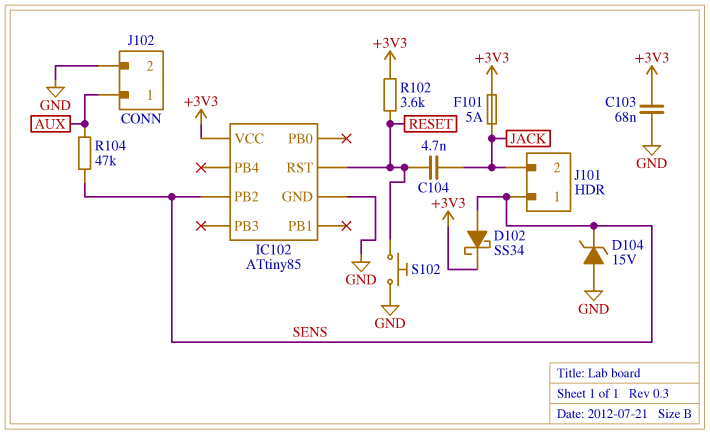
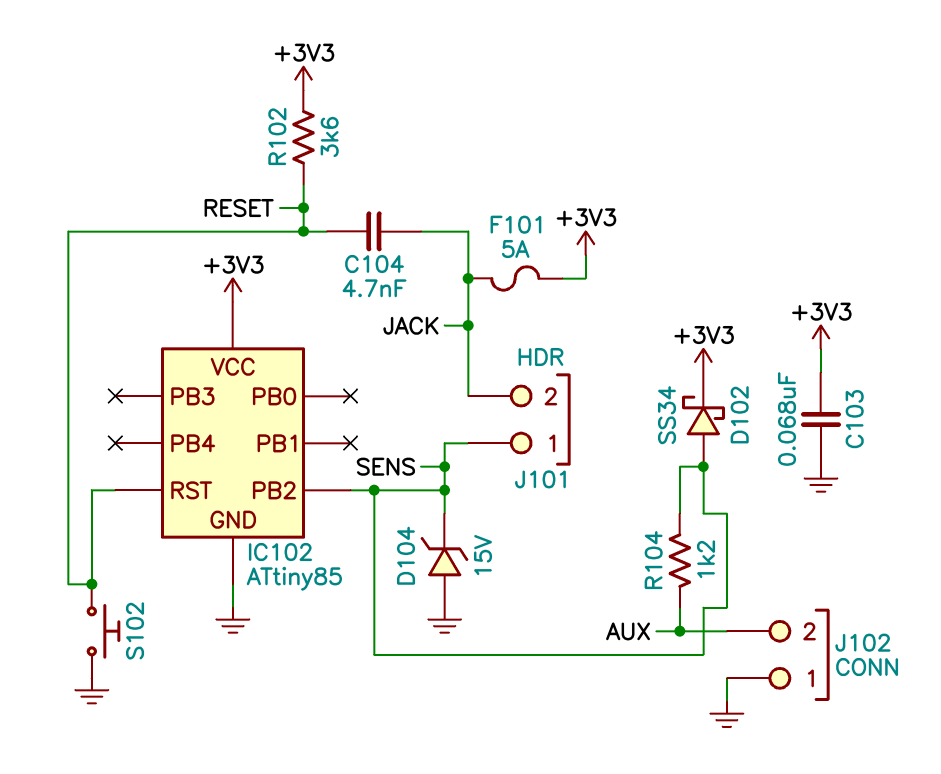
J102 pin 1: AUX -> GND
J102 pin 2: GND -> AUX
R104: 47k (AUX, SENS) -> 1.2k (AUX, SENS)

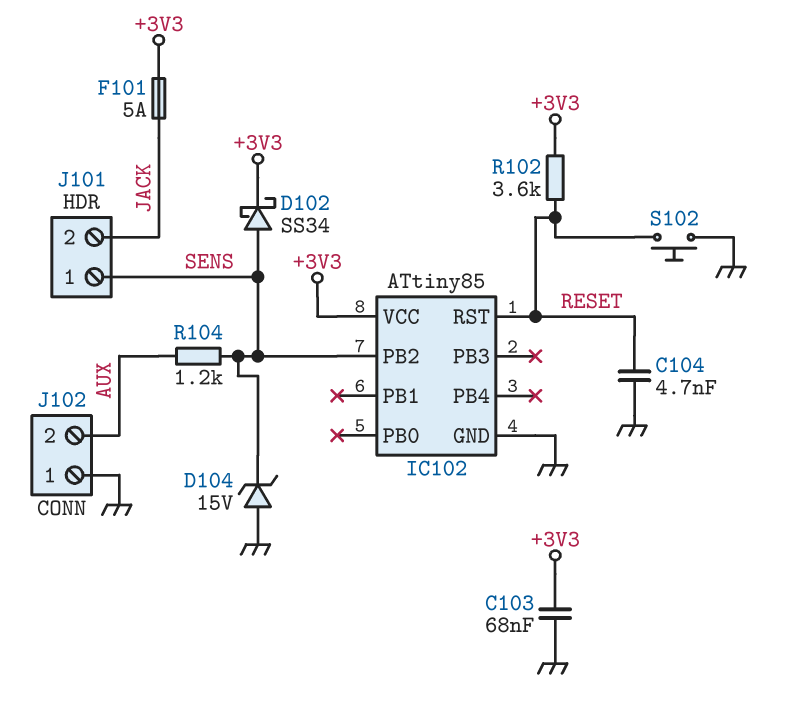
C104: 4.7nF (JACK, RESET) -> 4.7nF (GND, RESET)

